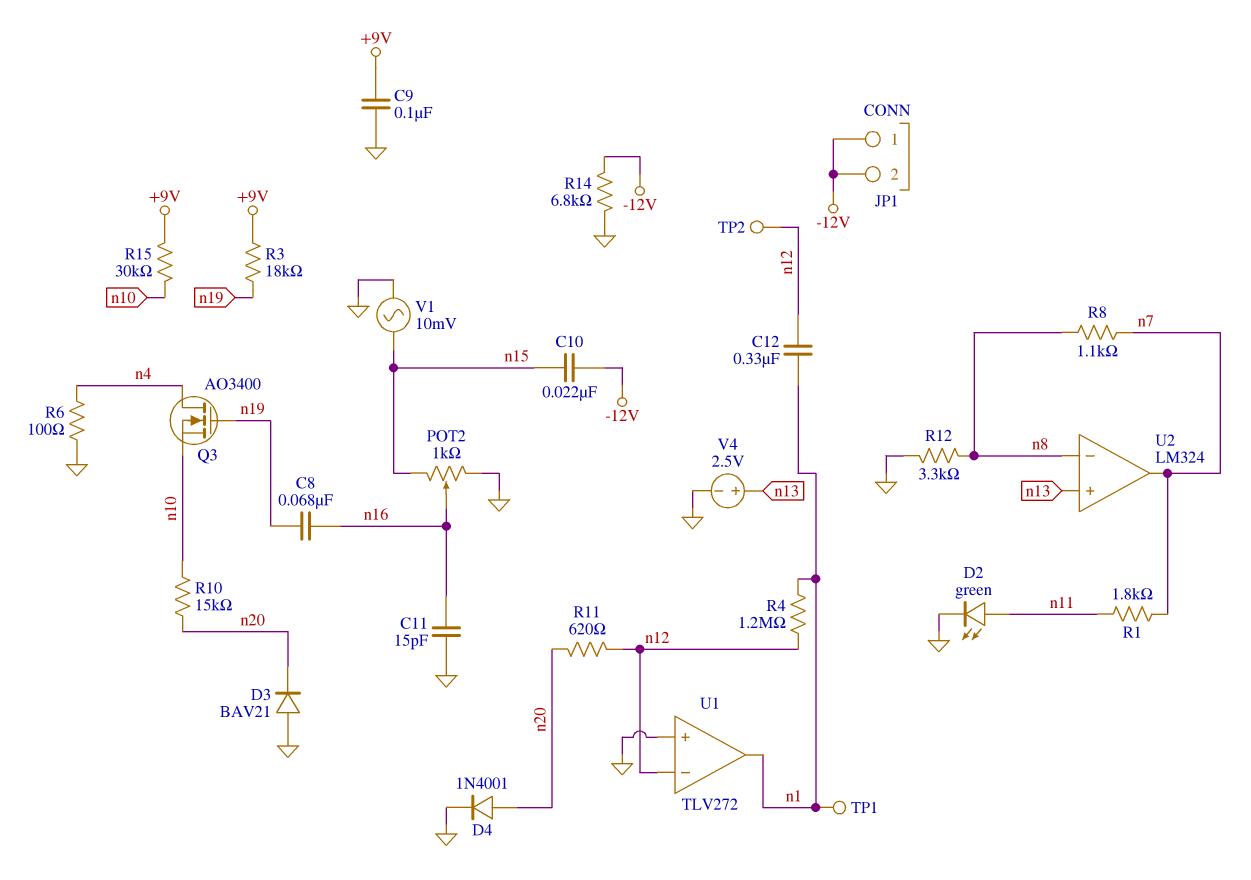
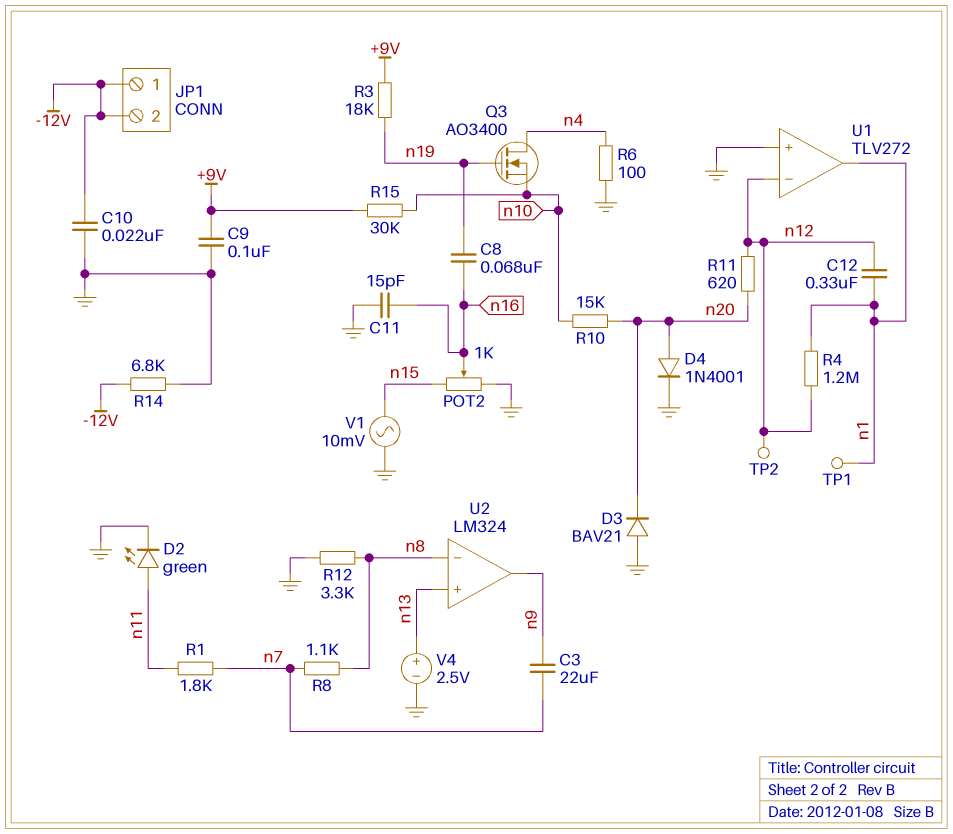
C3: none -> 22uF (n7, n9)
C10: 22nF (-12V, n15) -> 22nF (-12V, GND)
U2 pin out: n7 -> n9

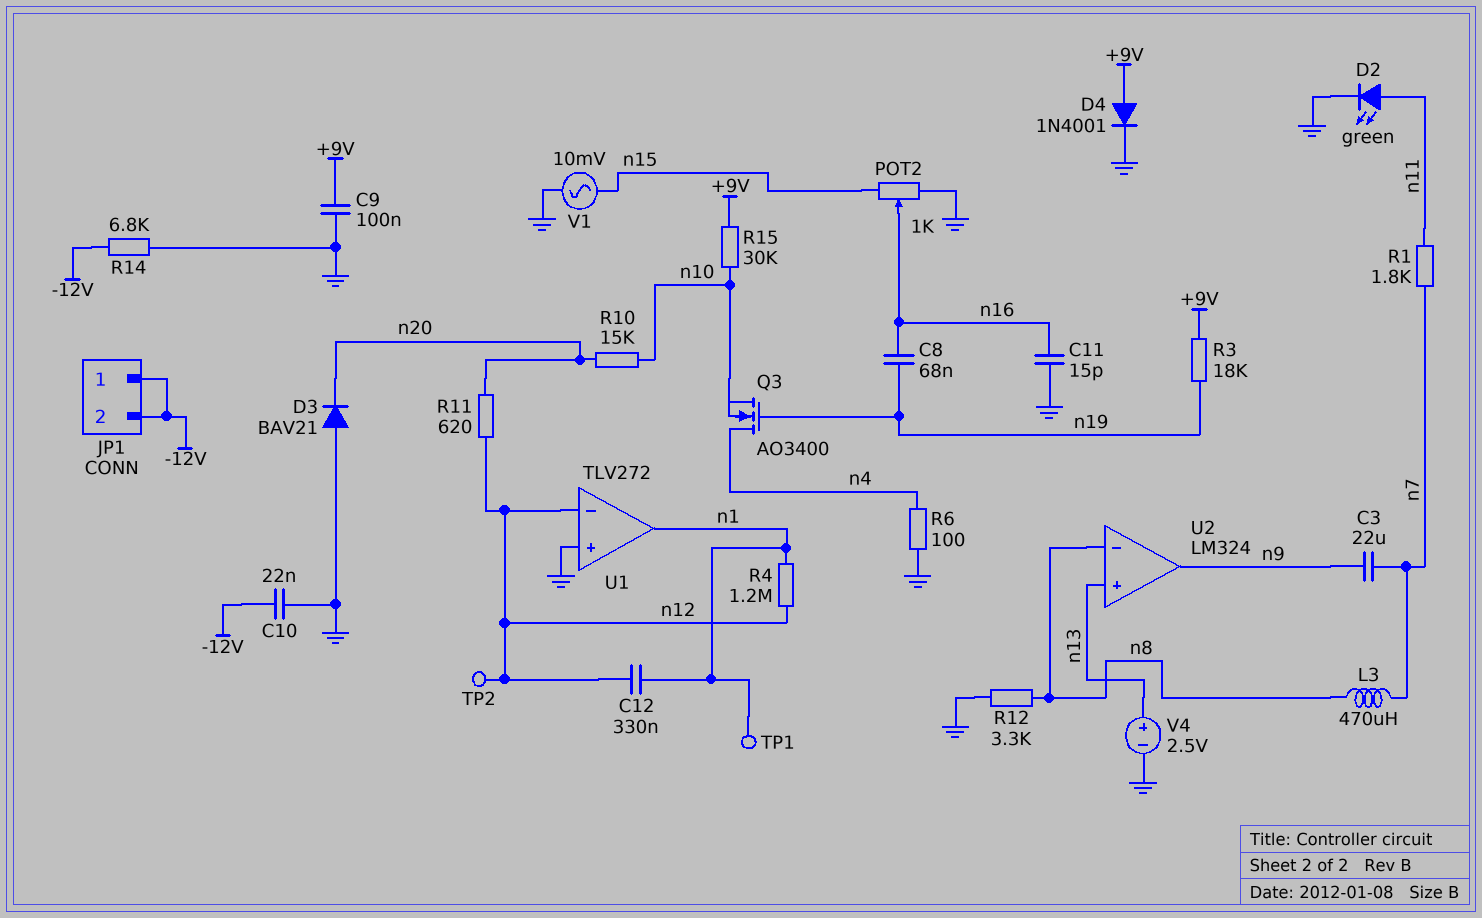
D4: diode 1N4001 (A n20, K GND) -> diode 1N4001 (A +9V, K GND)
L3: none -> 470uH (n7, n8)
R8: 1.1k (n7, n8) -> none

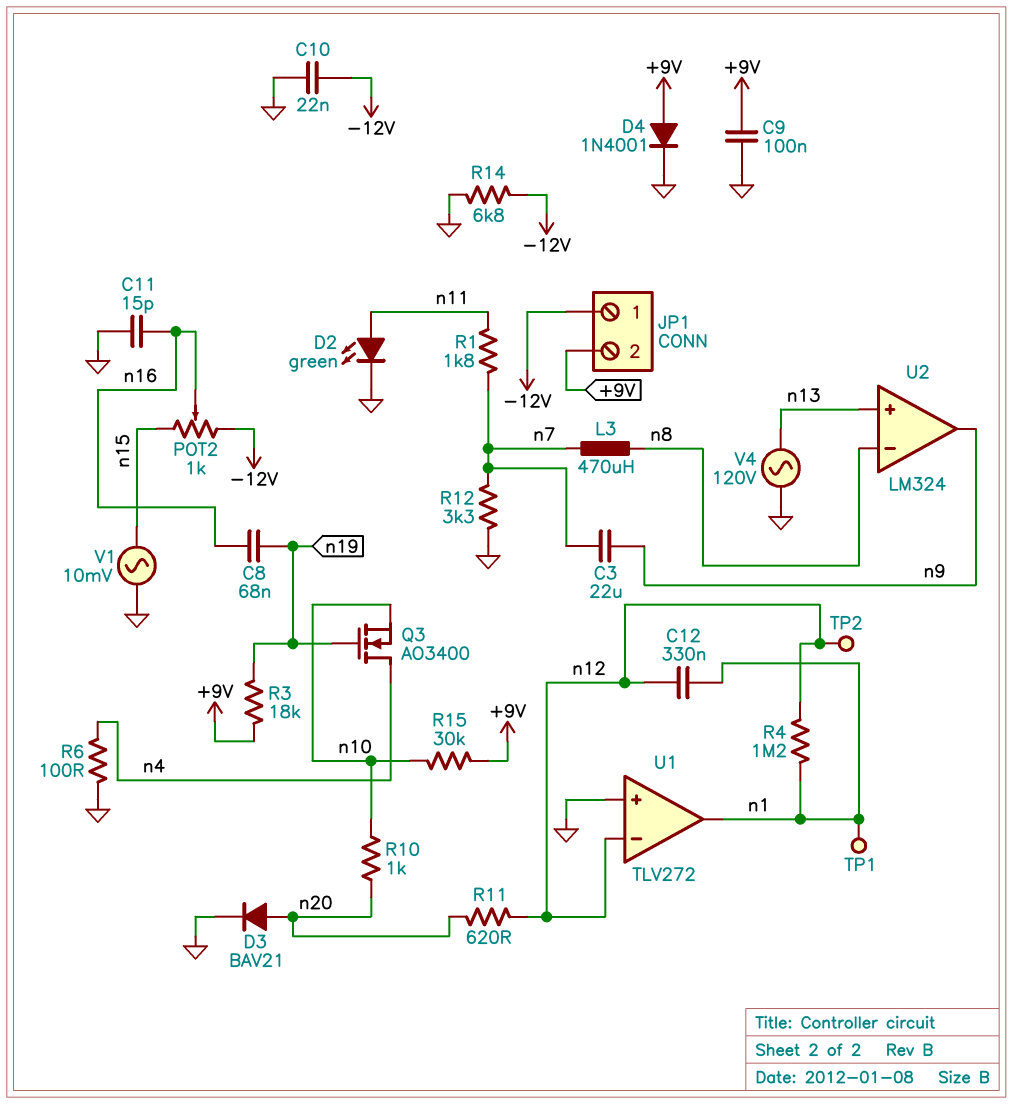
D3: diode BAV21 (A GND, K n20) -> diode BAV21 (A n20, K GND)
JP1 pin 2: -12V -> +9V
POT2: 1k (GND, n15, wiper n16) -> 1k (-12V, n15, wiper n16)
R10: 15k (n10, n20) -> 1k (n10, n20)
R12: 3.3k (GND, n8) -> 3.3k (GND, n7)
V4: 2.5V (plus n13, minus GND) -> AC 120V (GND, n13)

